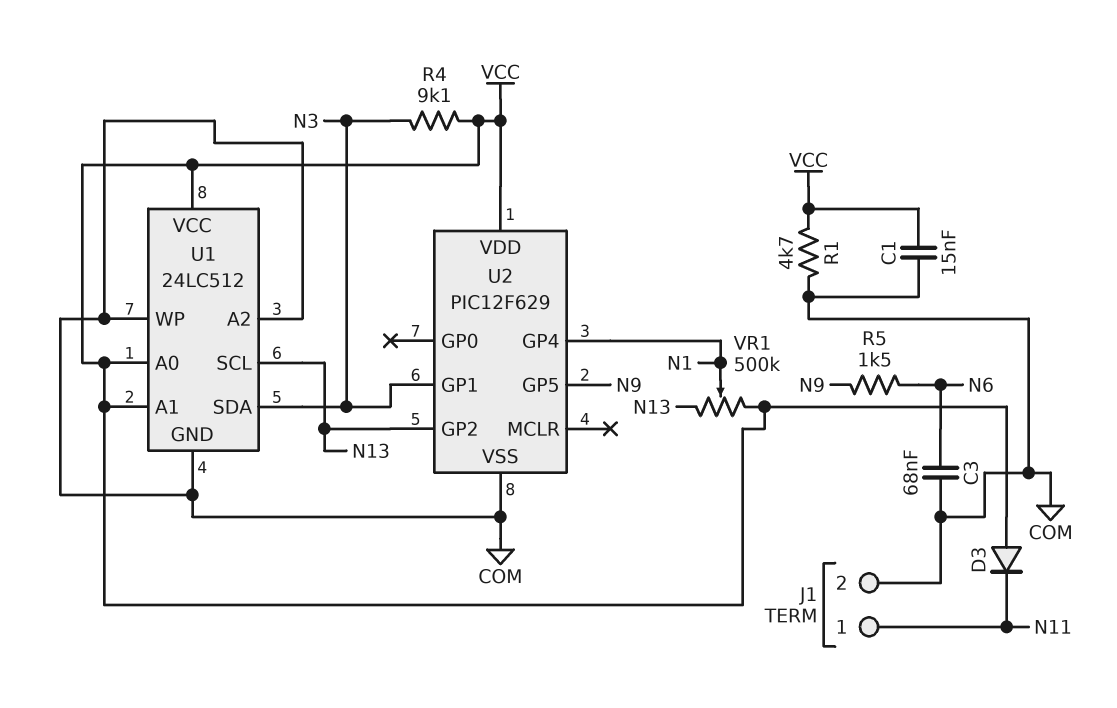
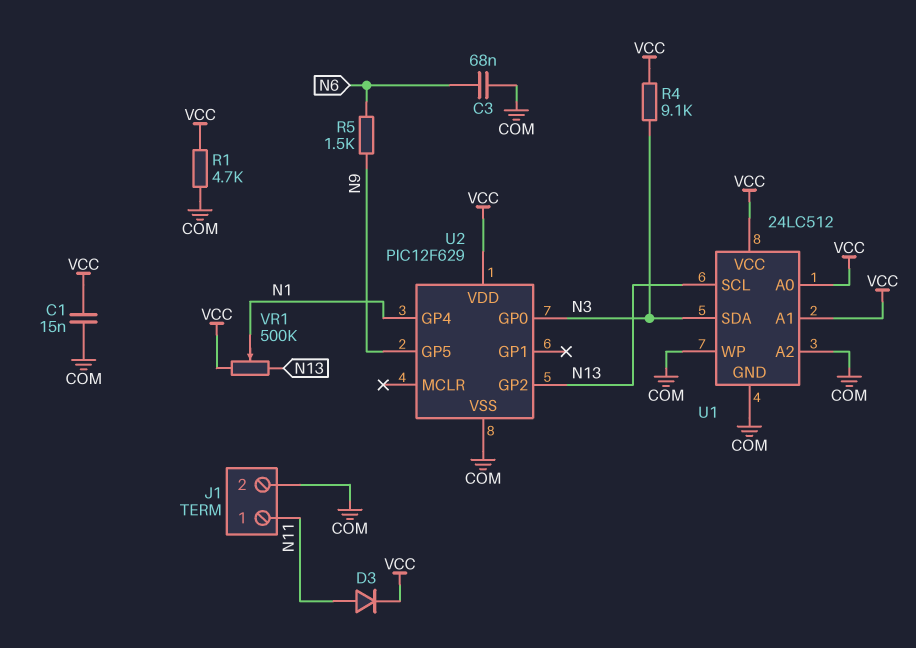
D3: diode (A VCC, K N11) -> diode (A N11, K VCC)
U2 pin GP0: none -> N3
U2 pin GP1: N3 -> none

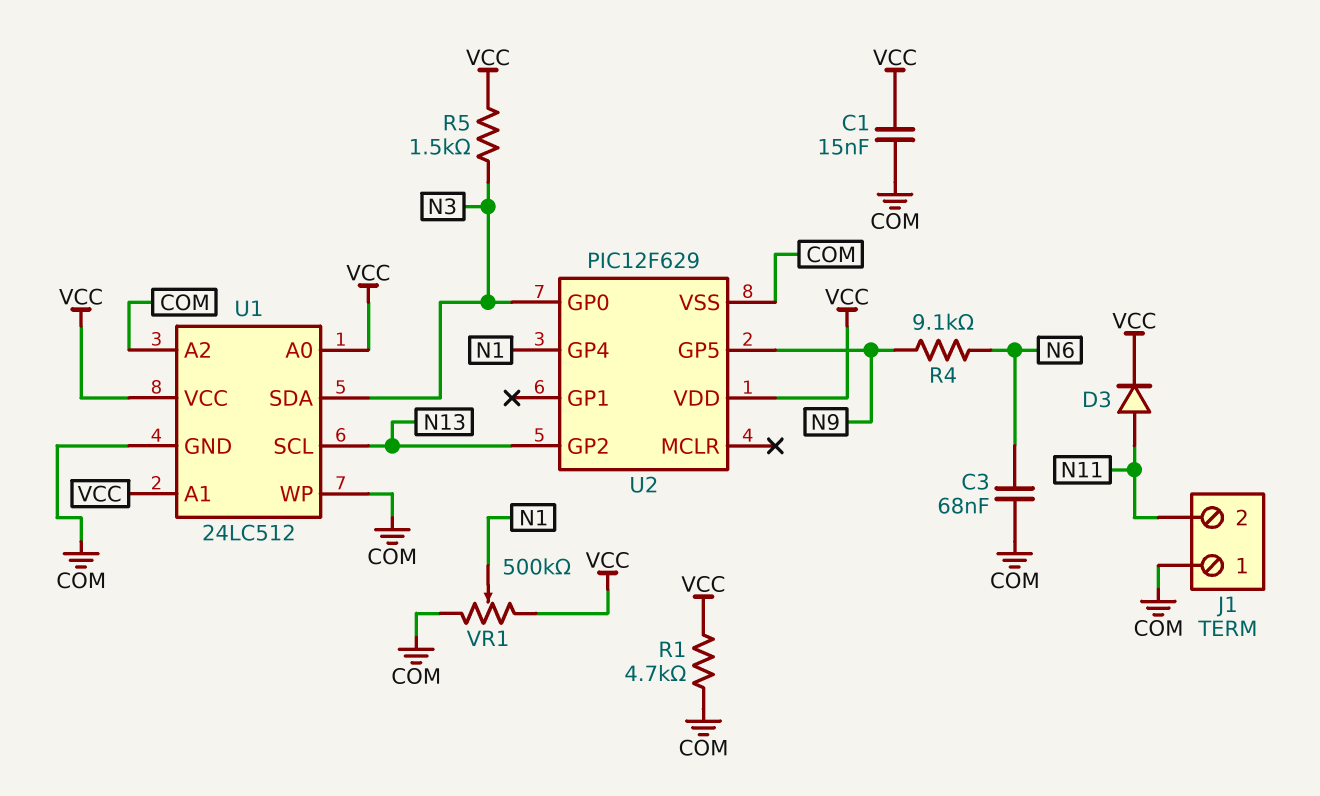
J1 pin 1: N11 -> COM
J1 pin 2: COM -> N11
R4: 9.1k (N3, VCC) -> 9.1k (N6, N9)
R5: 1.5k (N6, N9) -> 1.5k (N3, VCC)
VR1: 500k (N13, VCC, wiper N1) -> 500k (COM, VCC, wiper N1)

